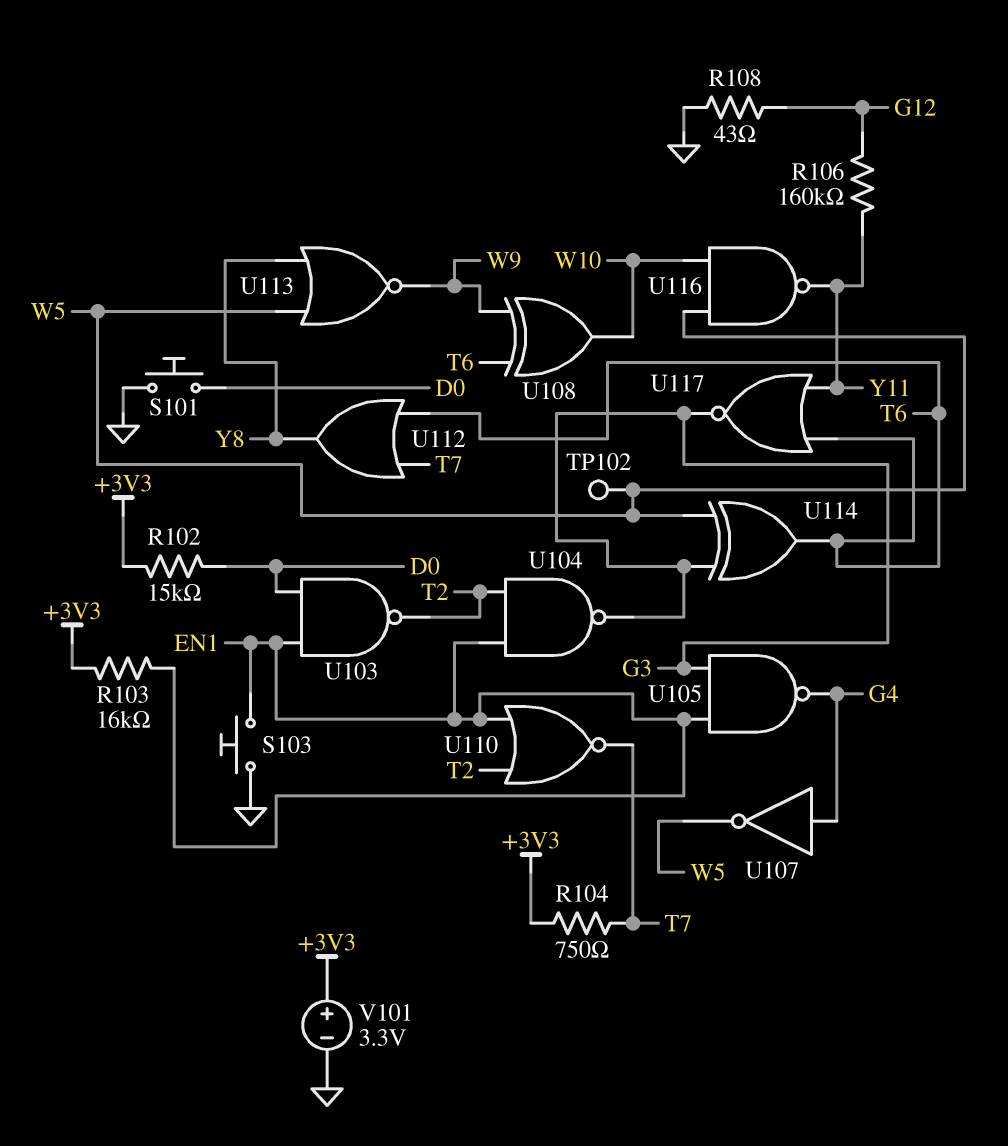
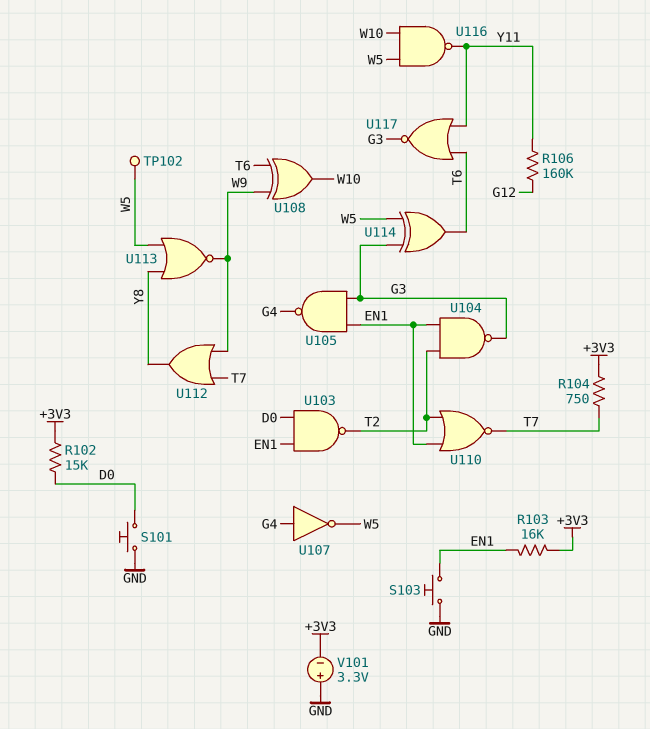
R108: 43 (G12, GND) -> none
U112: OR (in T6, in T7, out Y8) -> OR (in T7, in W9, out Y8)
V101: 3.3V (plus +3V3, minus GND) -> 3.3V (plus GND, minus +3V3)

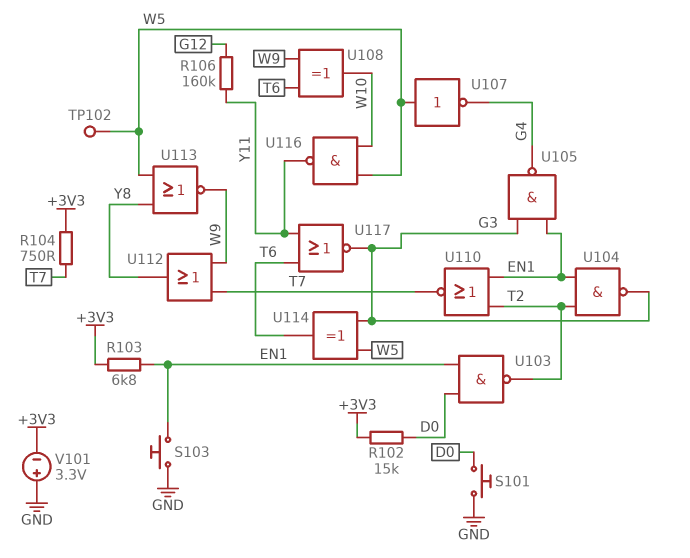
R103: 16k (+3V3, EN1) -> 6.8k (+3V3, EN1)
U107: NOT (in G4, out W5) -> NOT (in W5, out G4)

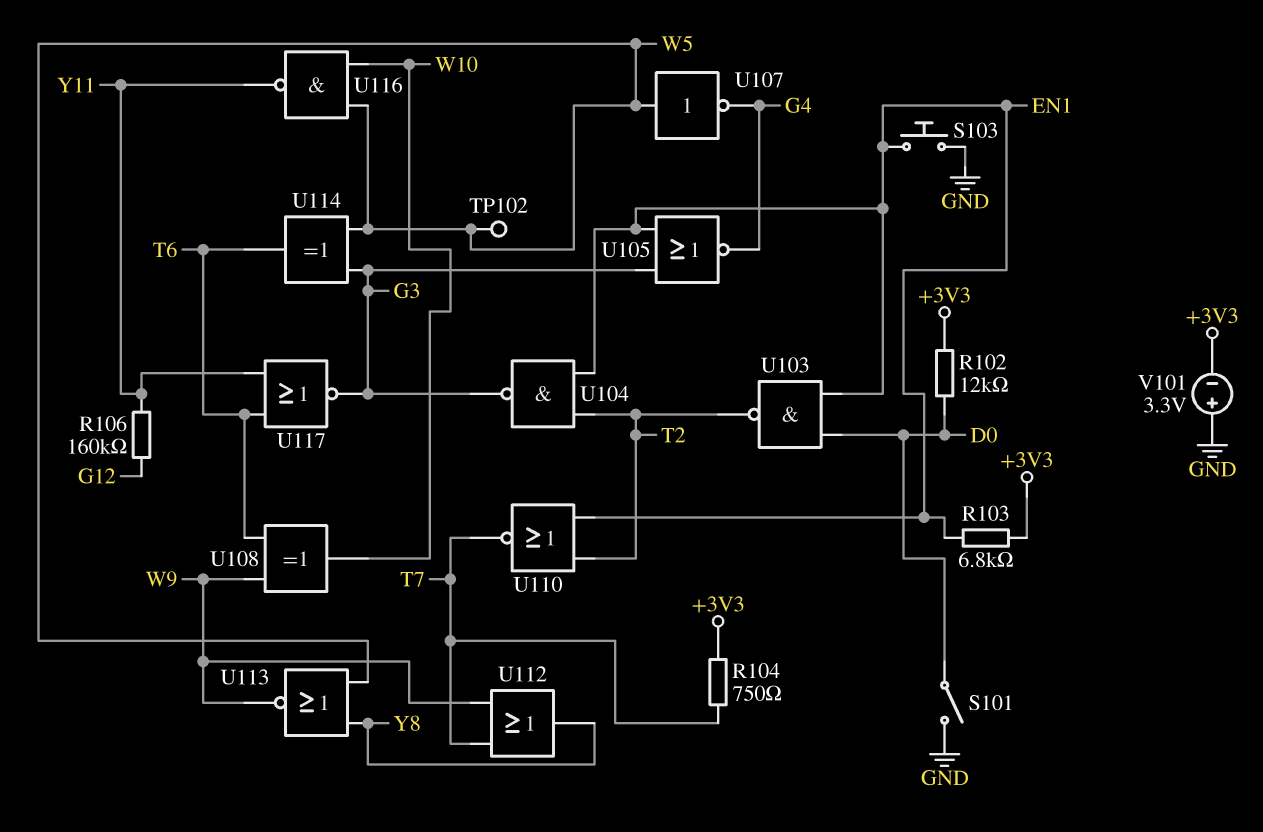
R102: 15k (+3V3, D0) -> 12k (+3V3, D0)
S101: button (D0, GND) -> switch (D0, GND)
U105: NAND (in EN1, in G3, out G4) -> NOR (in EN1, in G3, out G4)

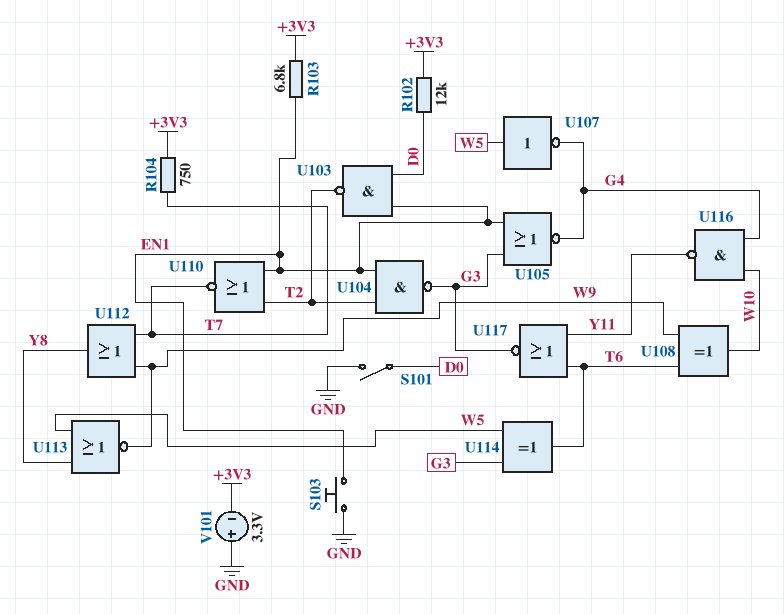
R106: 160k (G12, Y11) -> none
TP102: test point (W5) -> none
U116: NAND (in W5, in W10, out Y11) -> NAND (in G4, in W10, out Y11)

